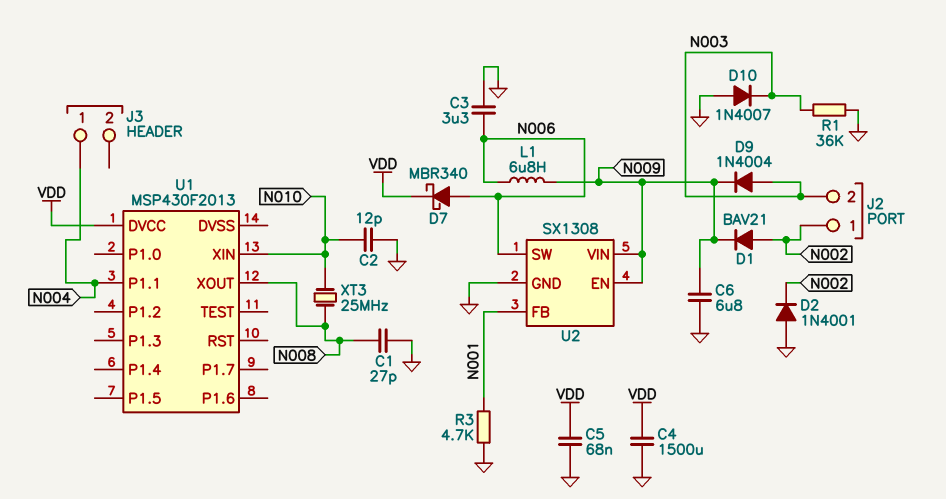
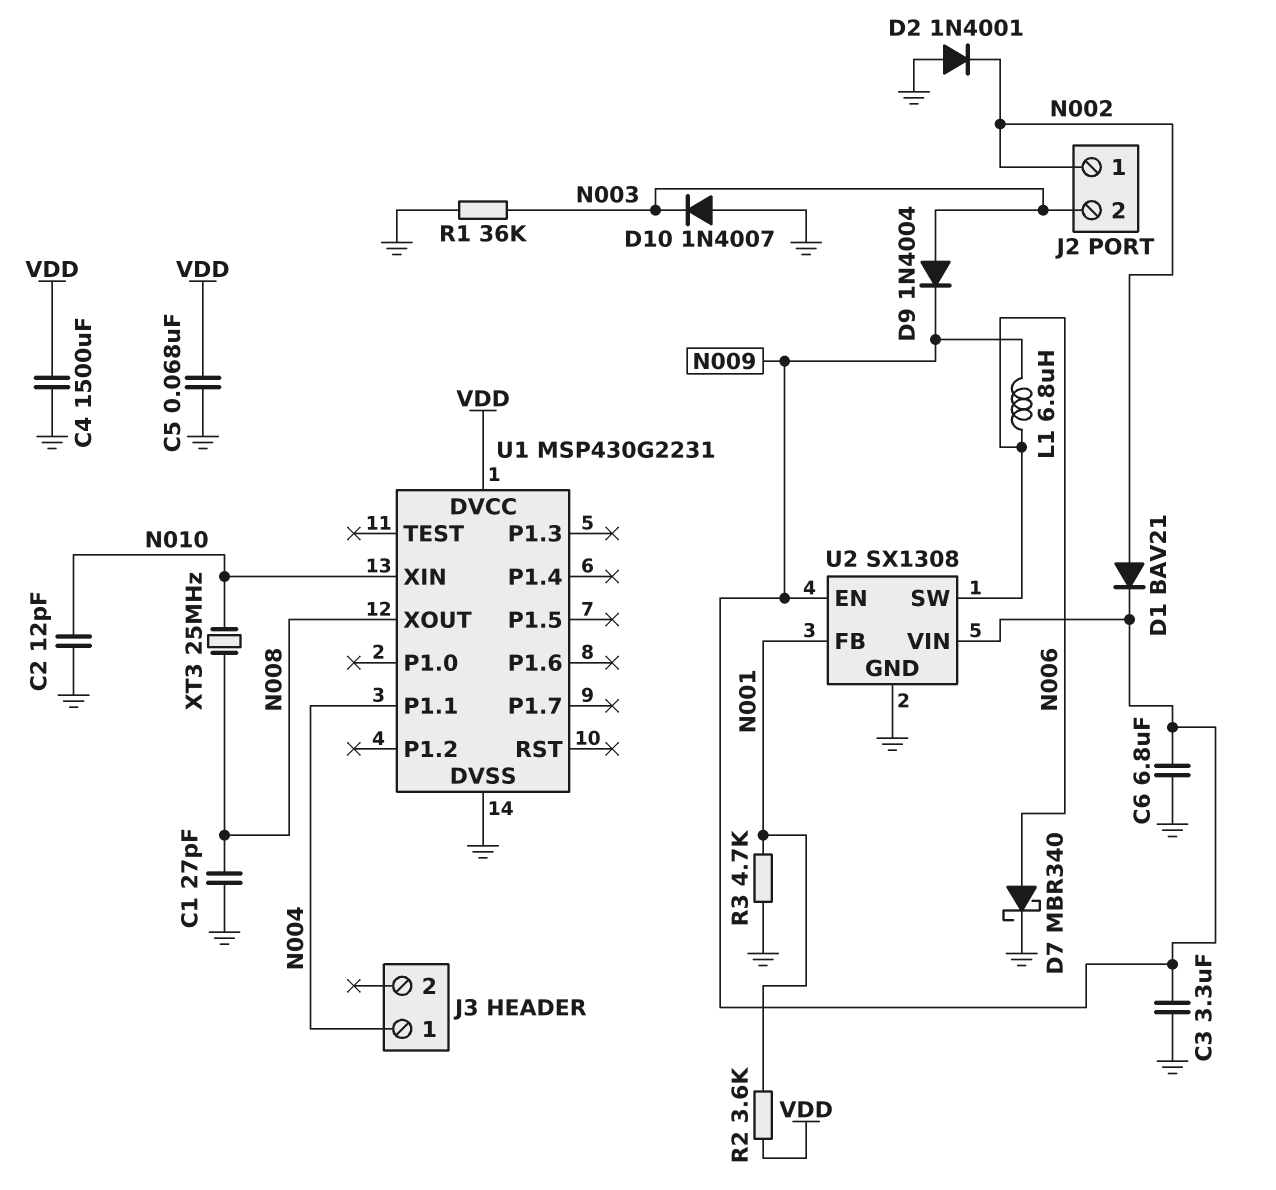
C3: 3.3uF (GND, N006) -> 3.3uF (GND, N009)
D7: schottky MBR340 (A N006, K VDD) -> schottky MBR340 (A N006, K GND)
R2: none -> 3.6k (N001, VDD)
U1: MSP430F2013 -> MSP430G2231
U1 pin DVSS: none -> GND

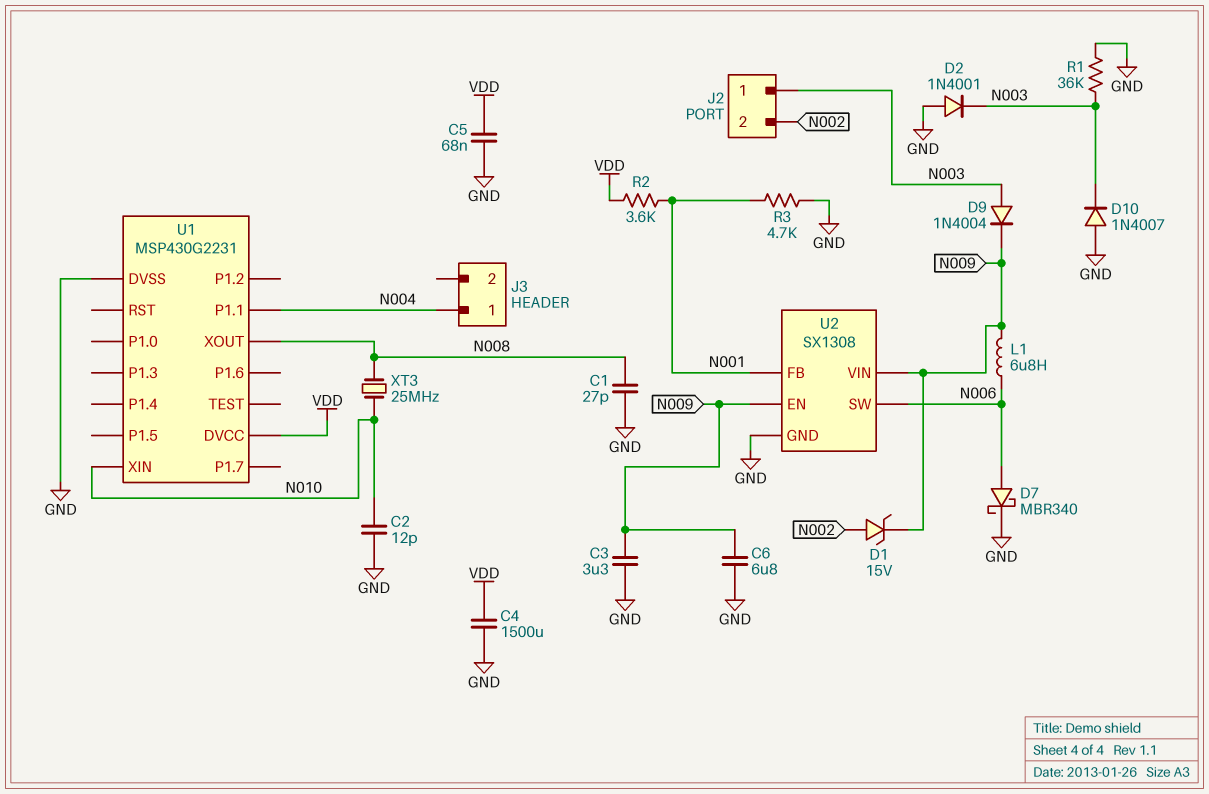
D1: diode BAV21 (A N002, K N009) -> zener 15V (A N002, K N009)
D2: diode 1N4001 (A GND, K N002) -> diode 1N4001 (A GND, K N003)
J2 pin 1: N002 -> N003
J2 pin 2: N003 -> N002

